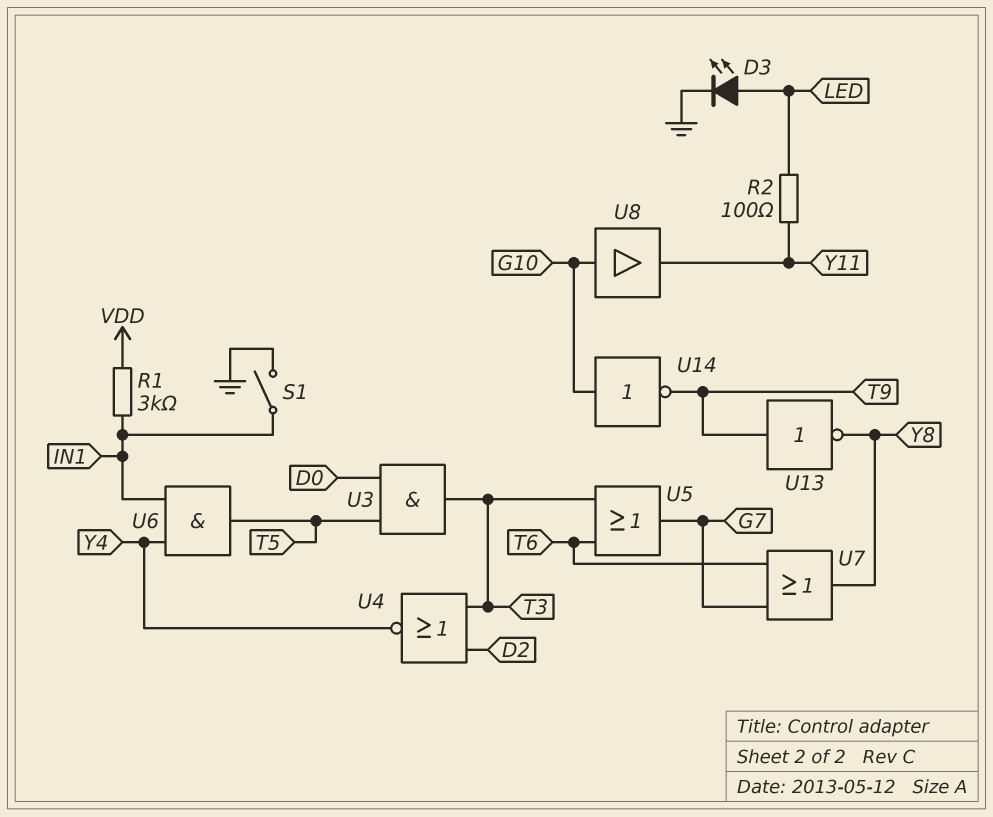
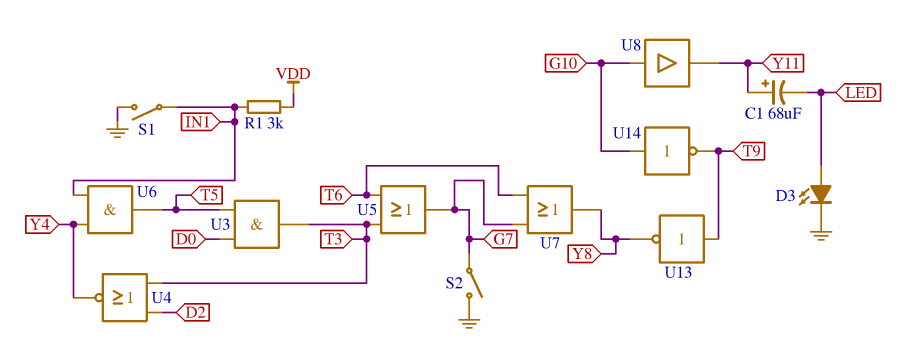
C1: none -> 68uF (plus Y11, minus LED)
R2: 100 (LED, Y11) -> none
S2: none -> switch (G7, GND)

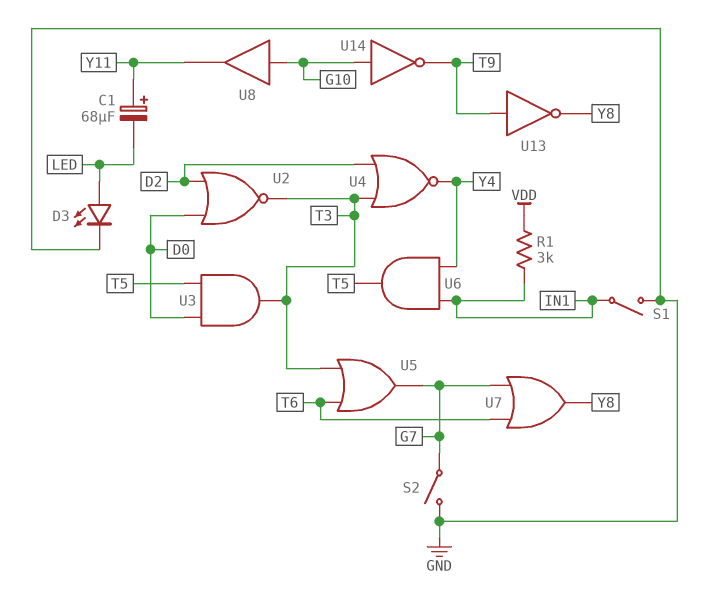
U2: none -> NOR (in D0, in D2, out T3)

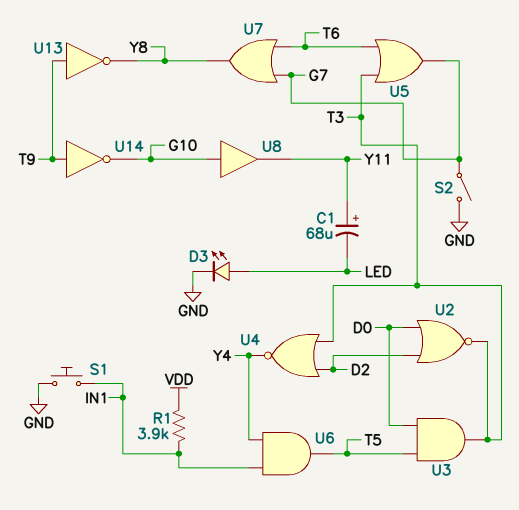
R1: 3k (IN1, VDD) -> 3.9k (IN1, VDD)
S1: switch (GND, IN1) -> button (GND, IN1)
U14: NOT (in G10, out T9) -> NOT (in T9, out G10)

